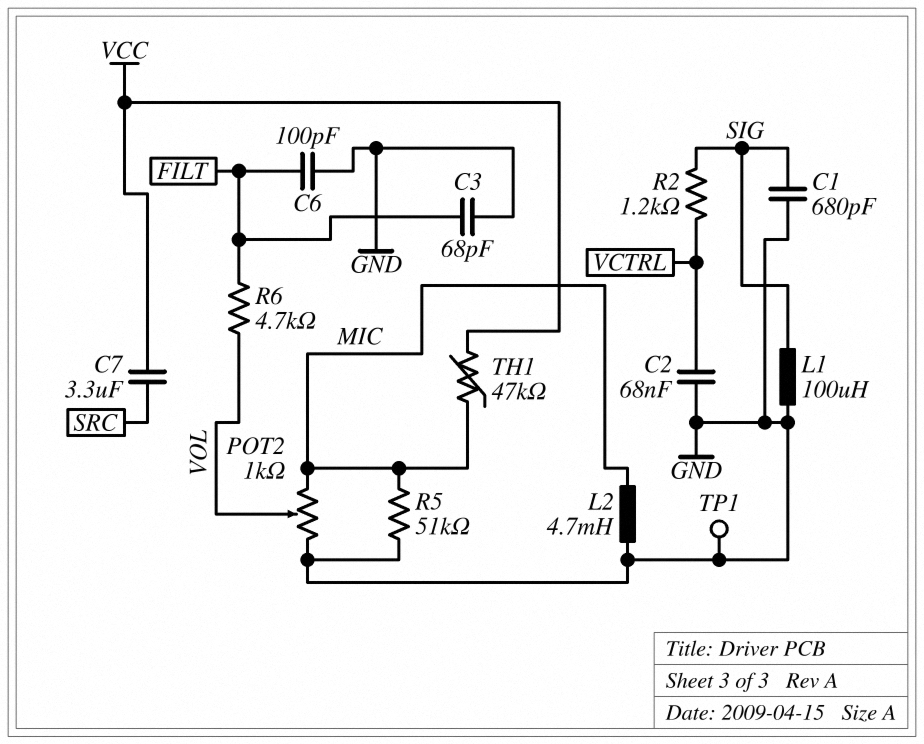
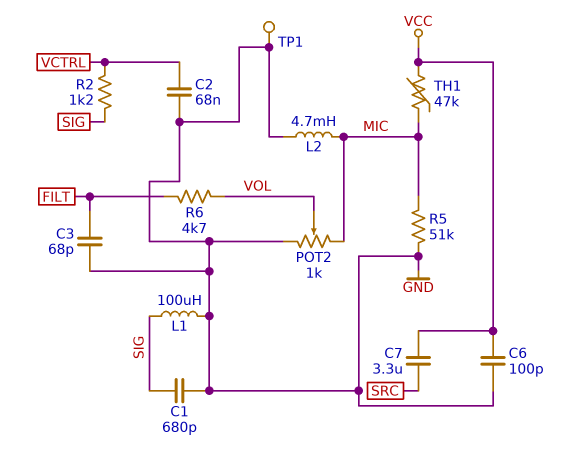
C6: 100pF (FILT, GND) -> 100pF (GND, VCC)

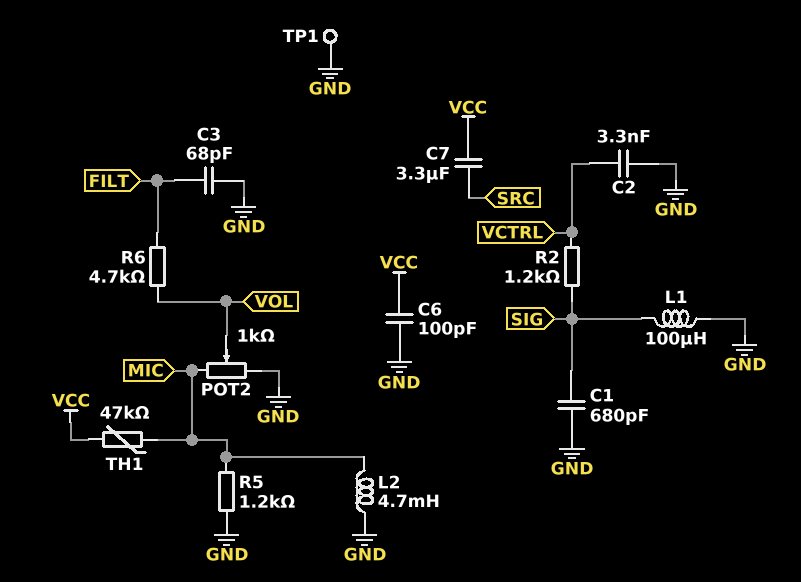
C2: 68nF (GND, VCTRL) -> 3.3nF (GND, VCTRL)
R5: 51k (GND, MIC) -> 1.2k (GND, MIC)

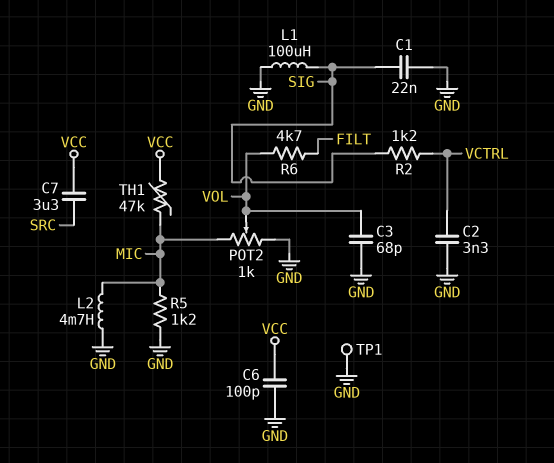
C1: 680pF (GND, SIG) -> 22nF (GND, SIG)
C3: 68pF (FILT, GND) -> 68pF (GND, VOL)

